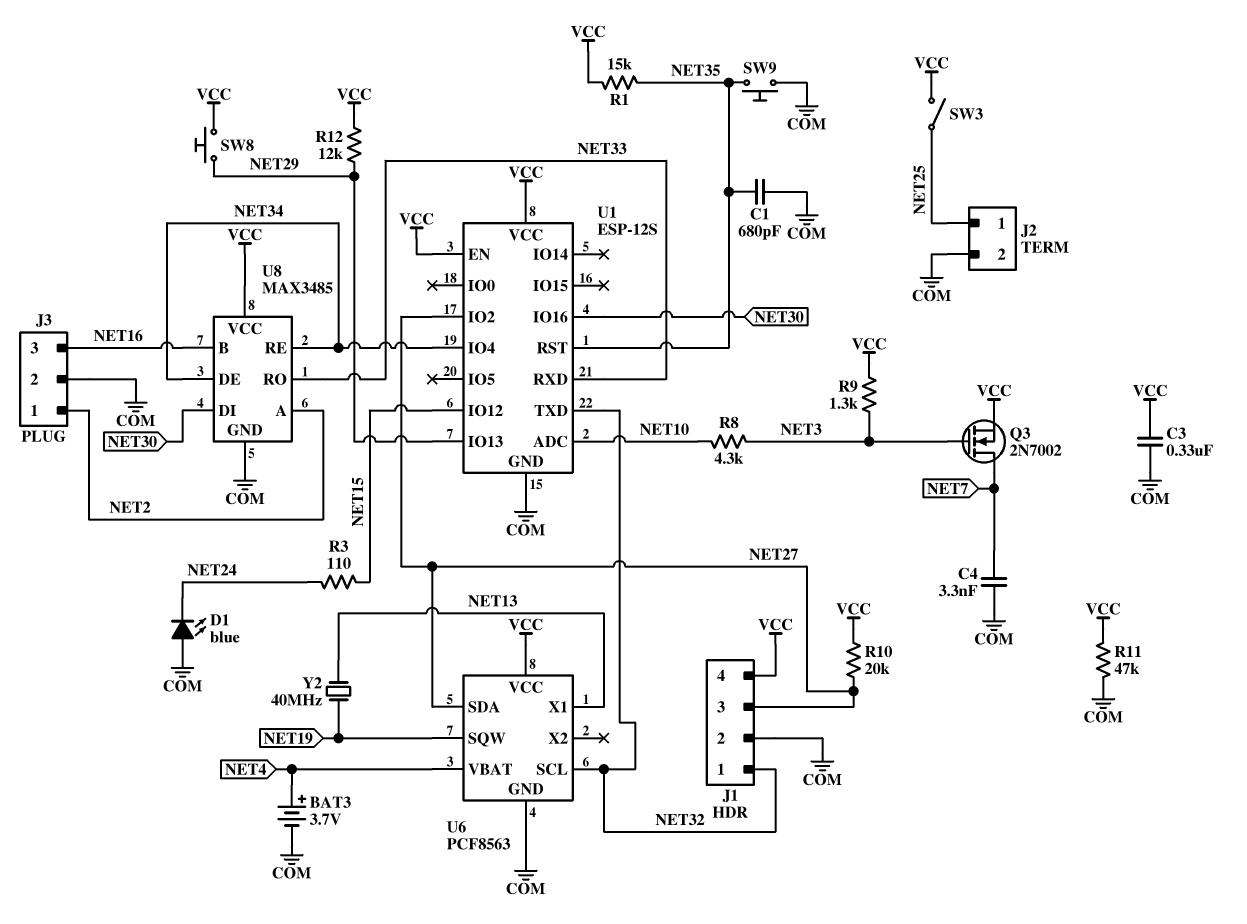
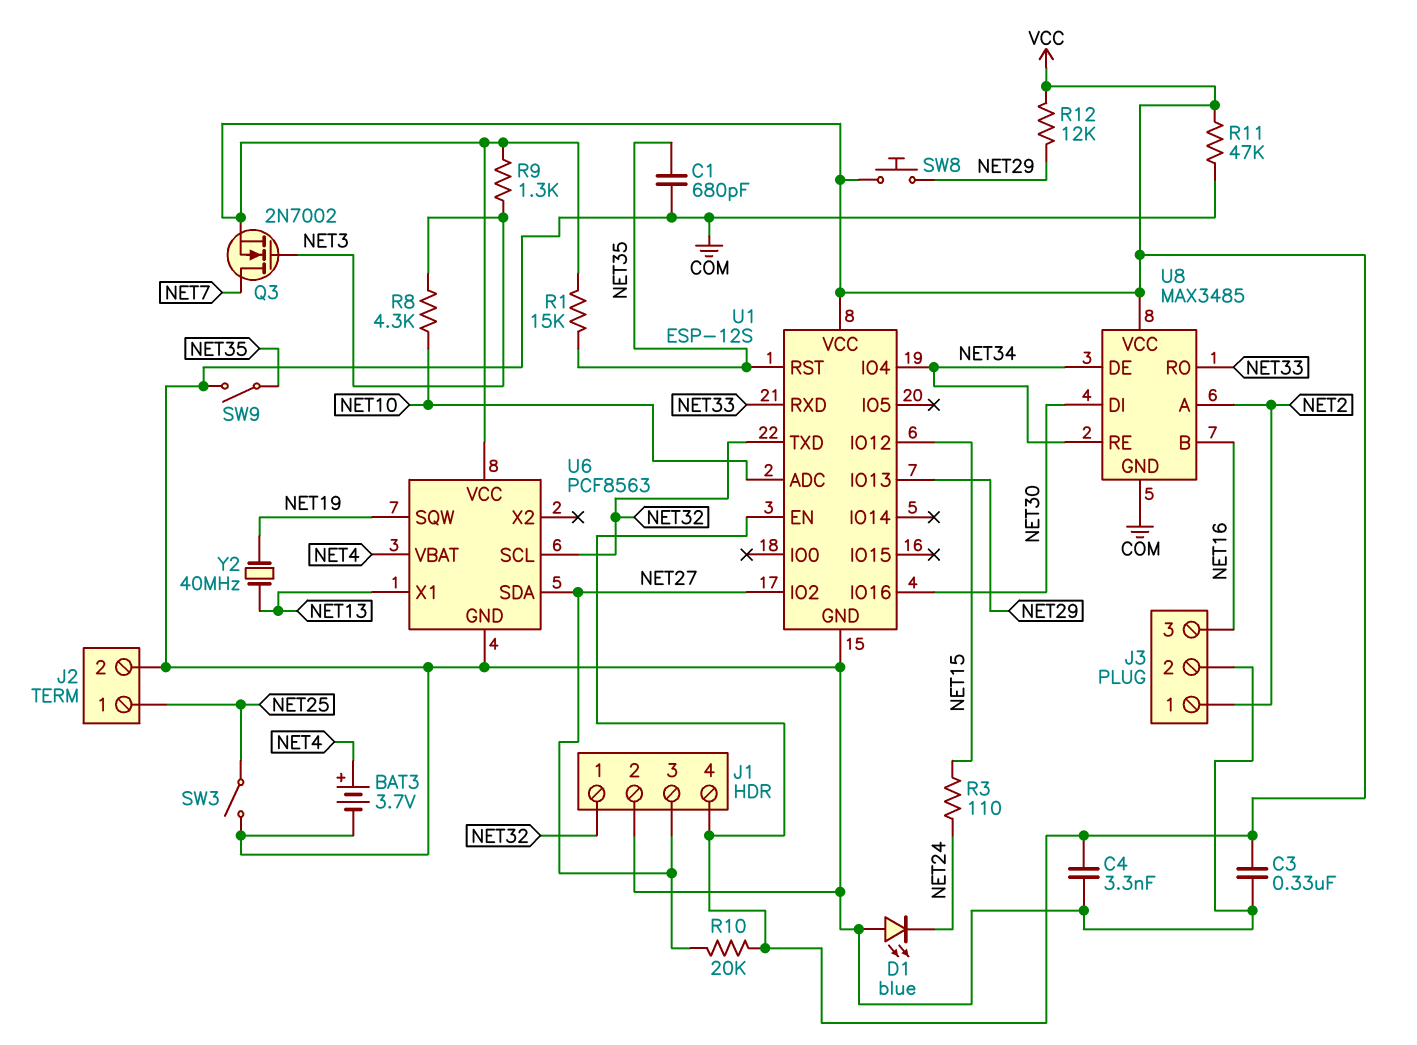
C4: 3.3nF (COM, NET7) -> 3.3nF (COM, VCC)
SW3: switch (NET25, VCC) -> switch (COM, NET25)
SW9: button (COM, NET35) -> switch (COM, NET35)

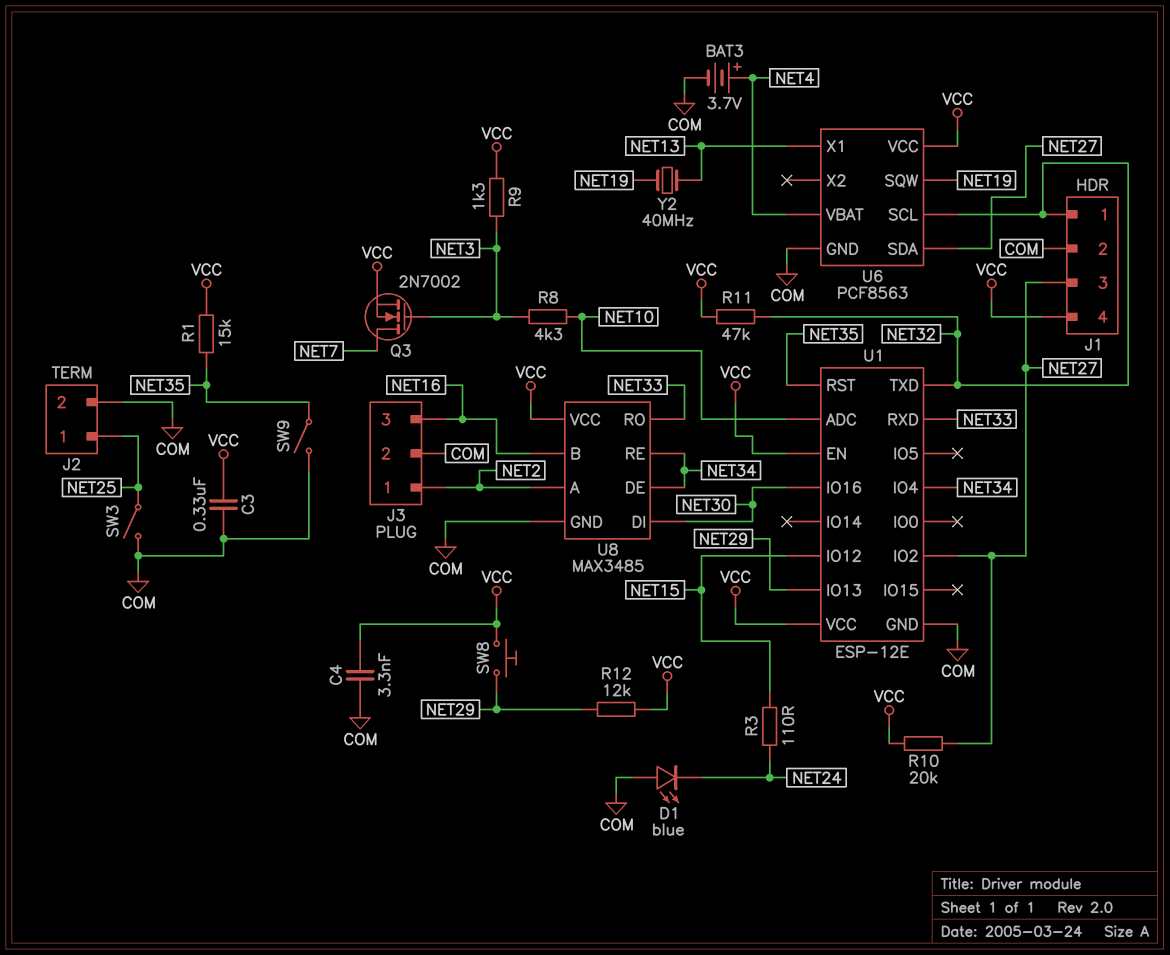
C1: 680pF (COM, NET35) -> none
R11: 47k (COM, VCC) -> 47k (NET32, VCC)
U1: ESP-12S -> ESP-12E

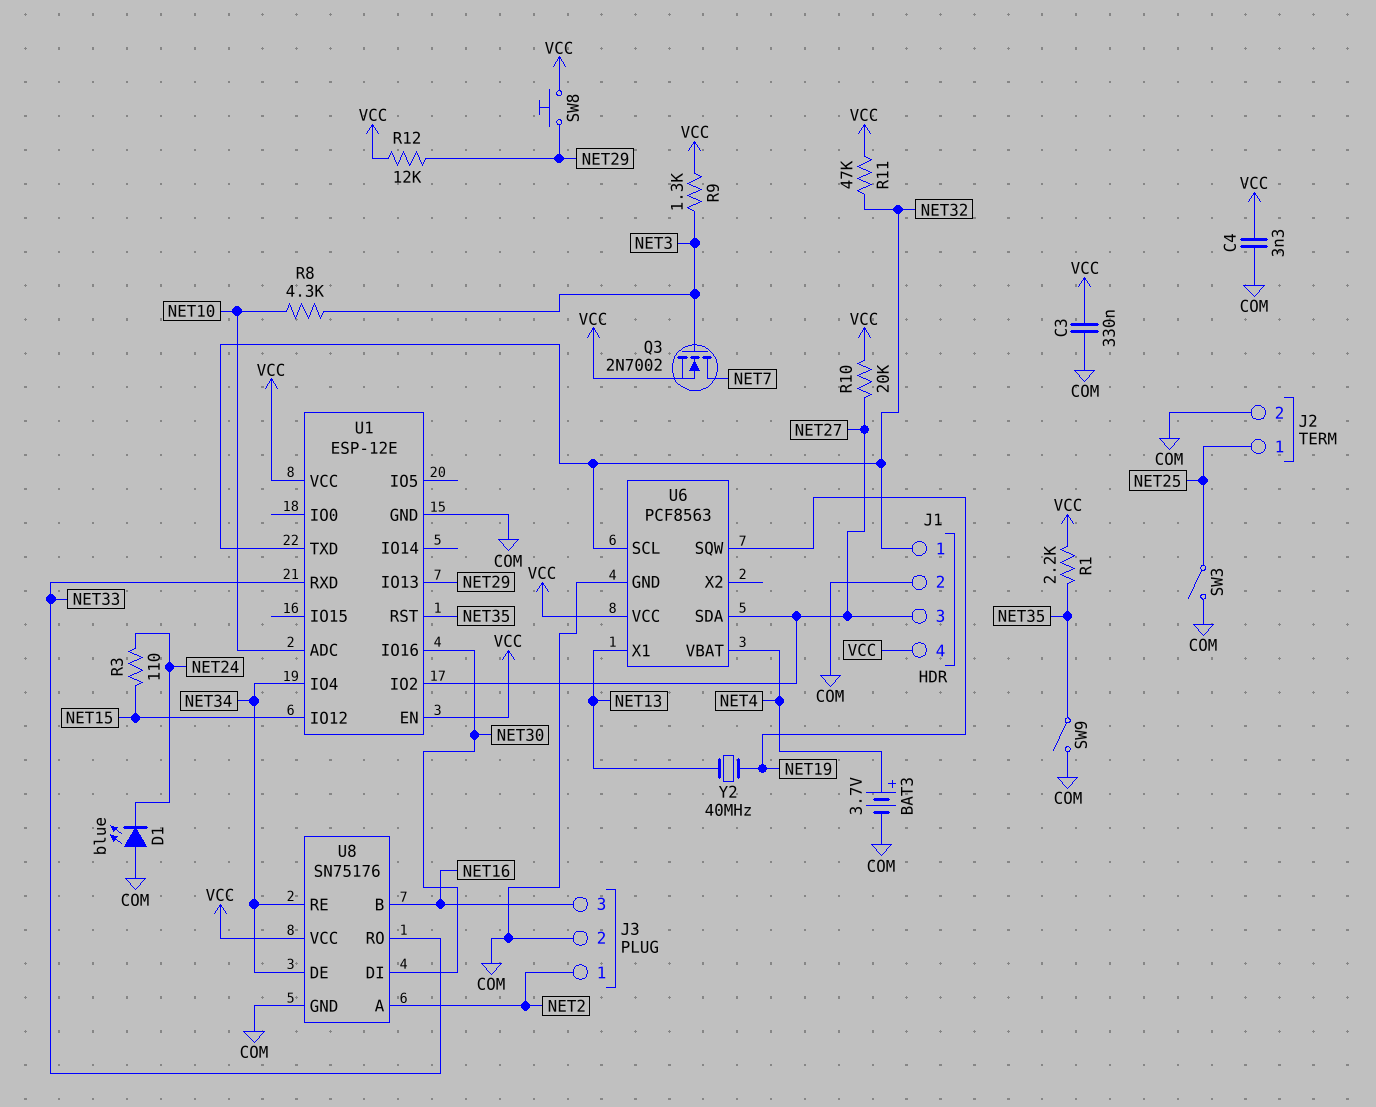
R1: 15k (NET35, VCC) -> 2.2k (NET35, VCC)
U8: MAX3485 -> SN75176

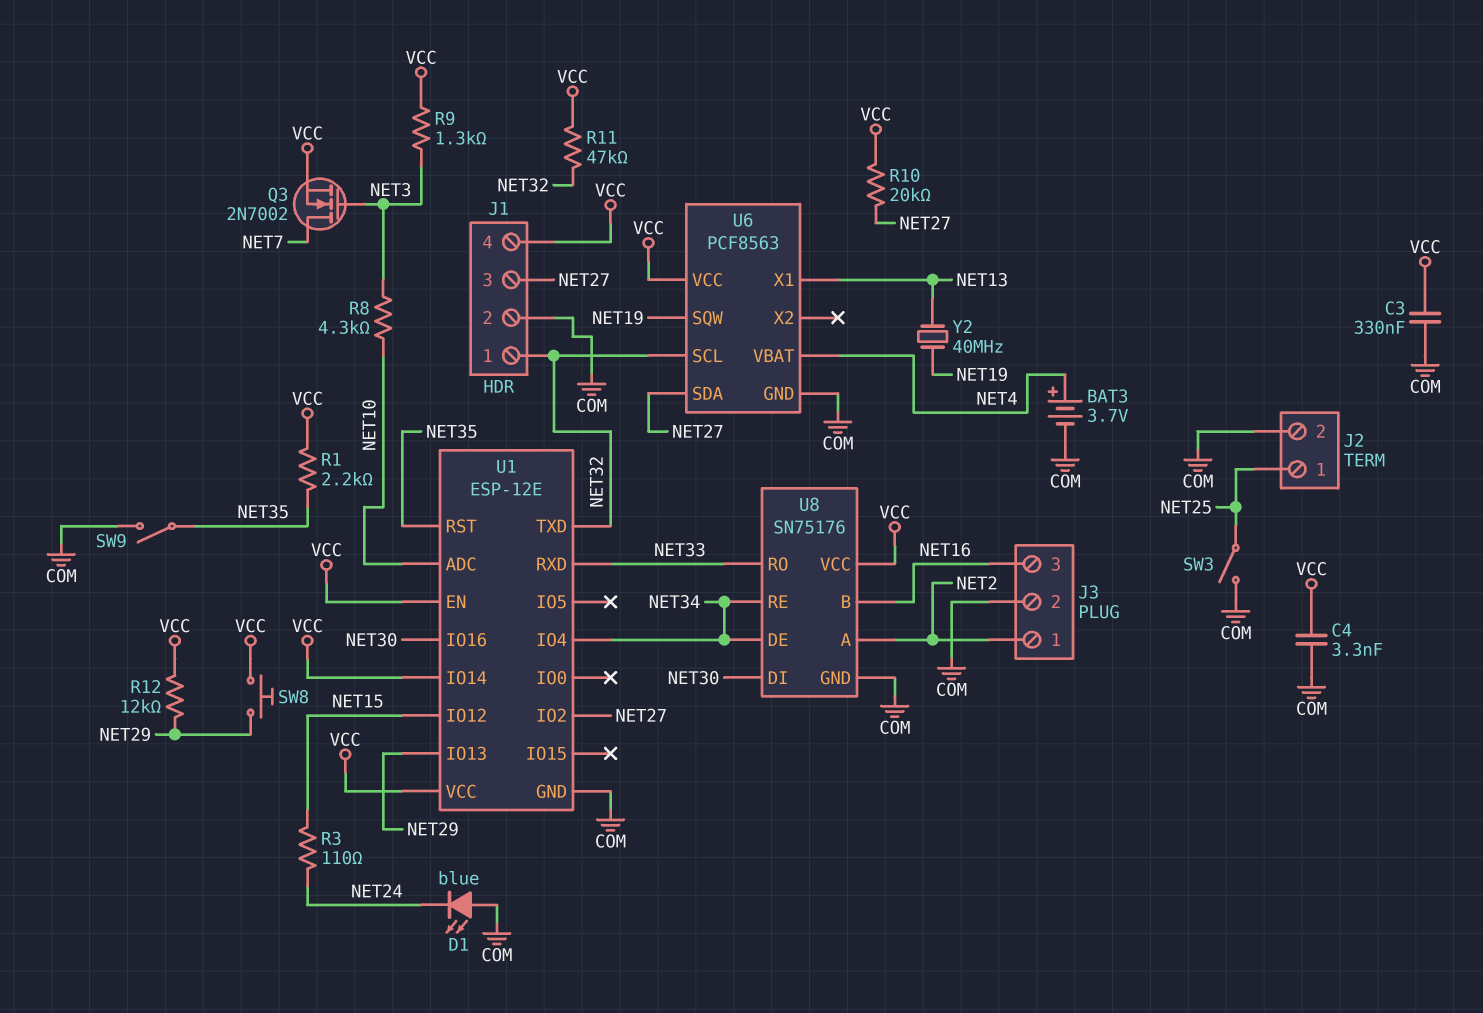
U1 pin IO14: none -> VCC

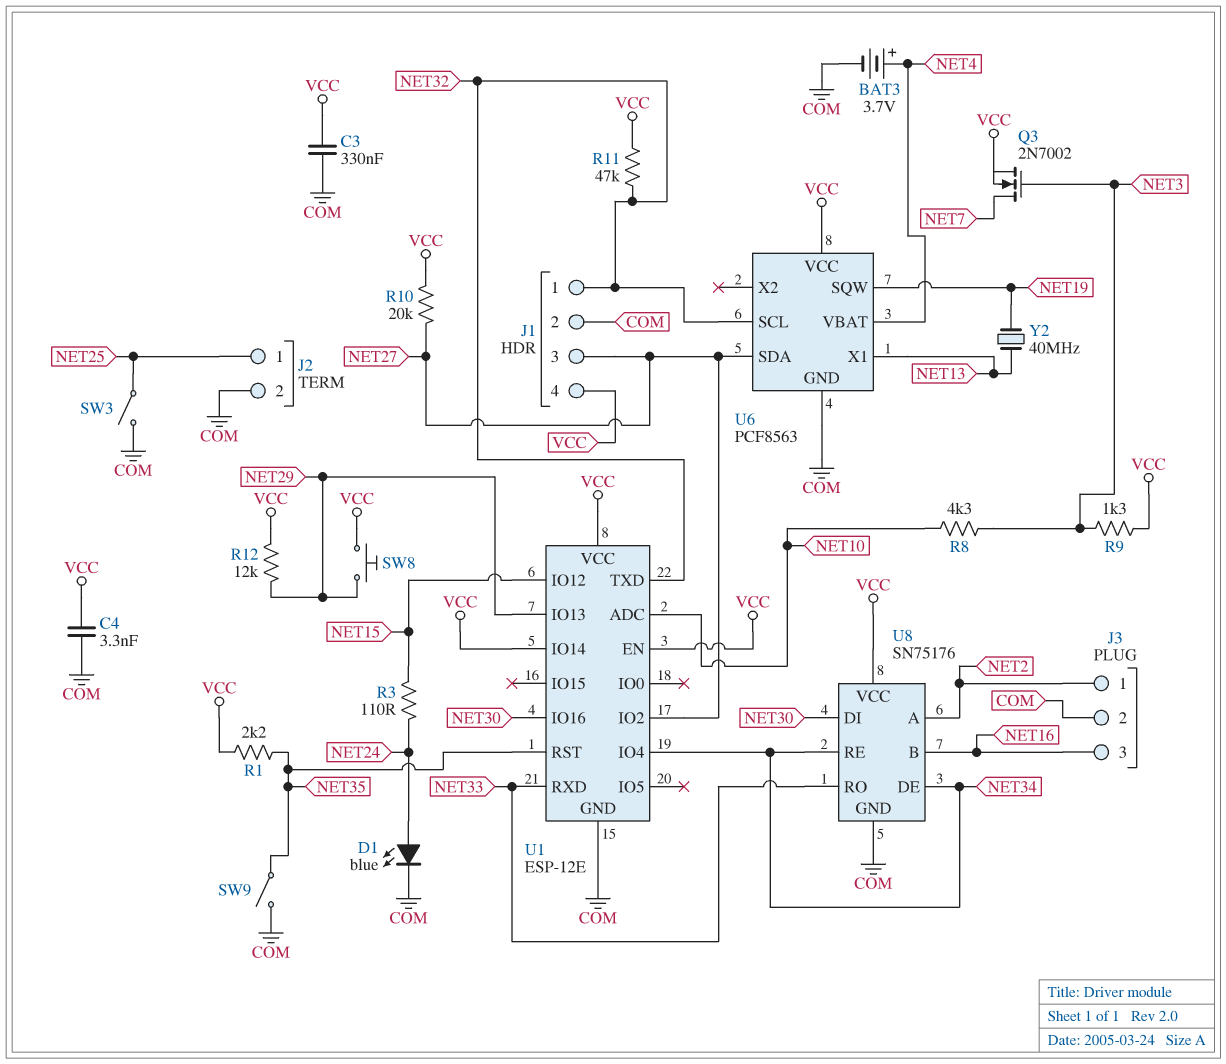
D1: LED blue (A COM, K NET24) -> LED blue (A NET24, K COM)

